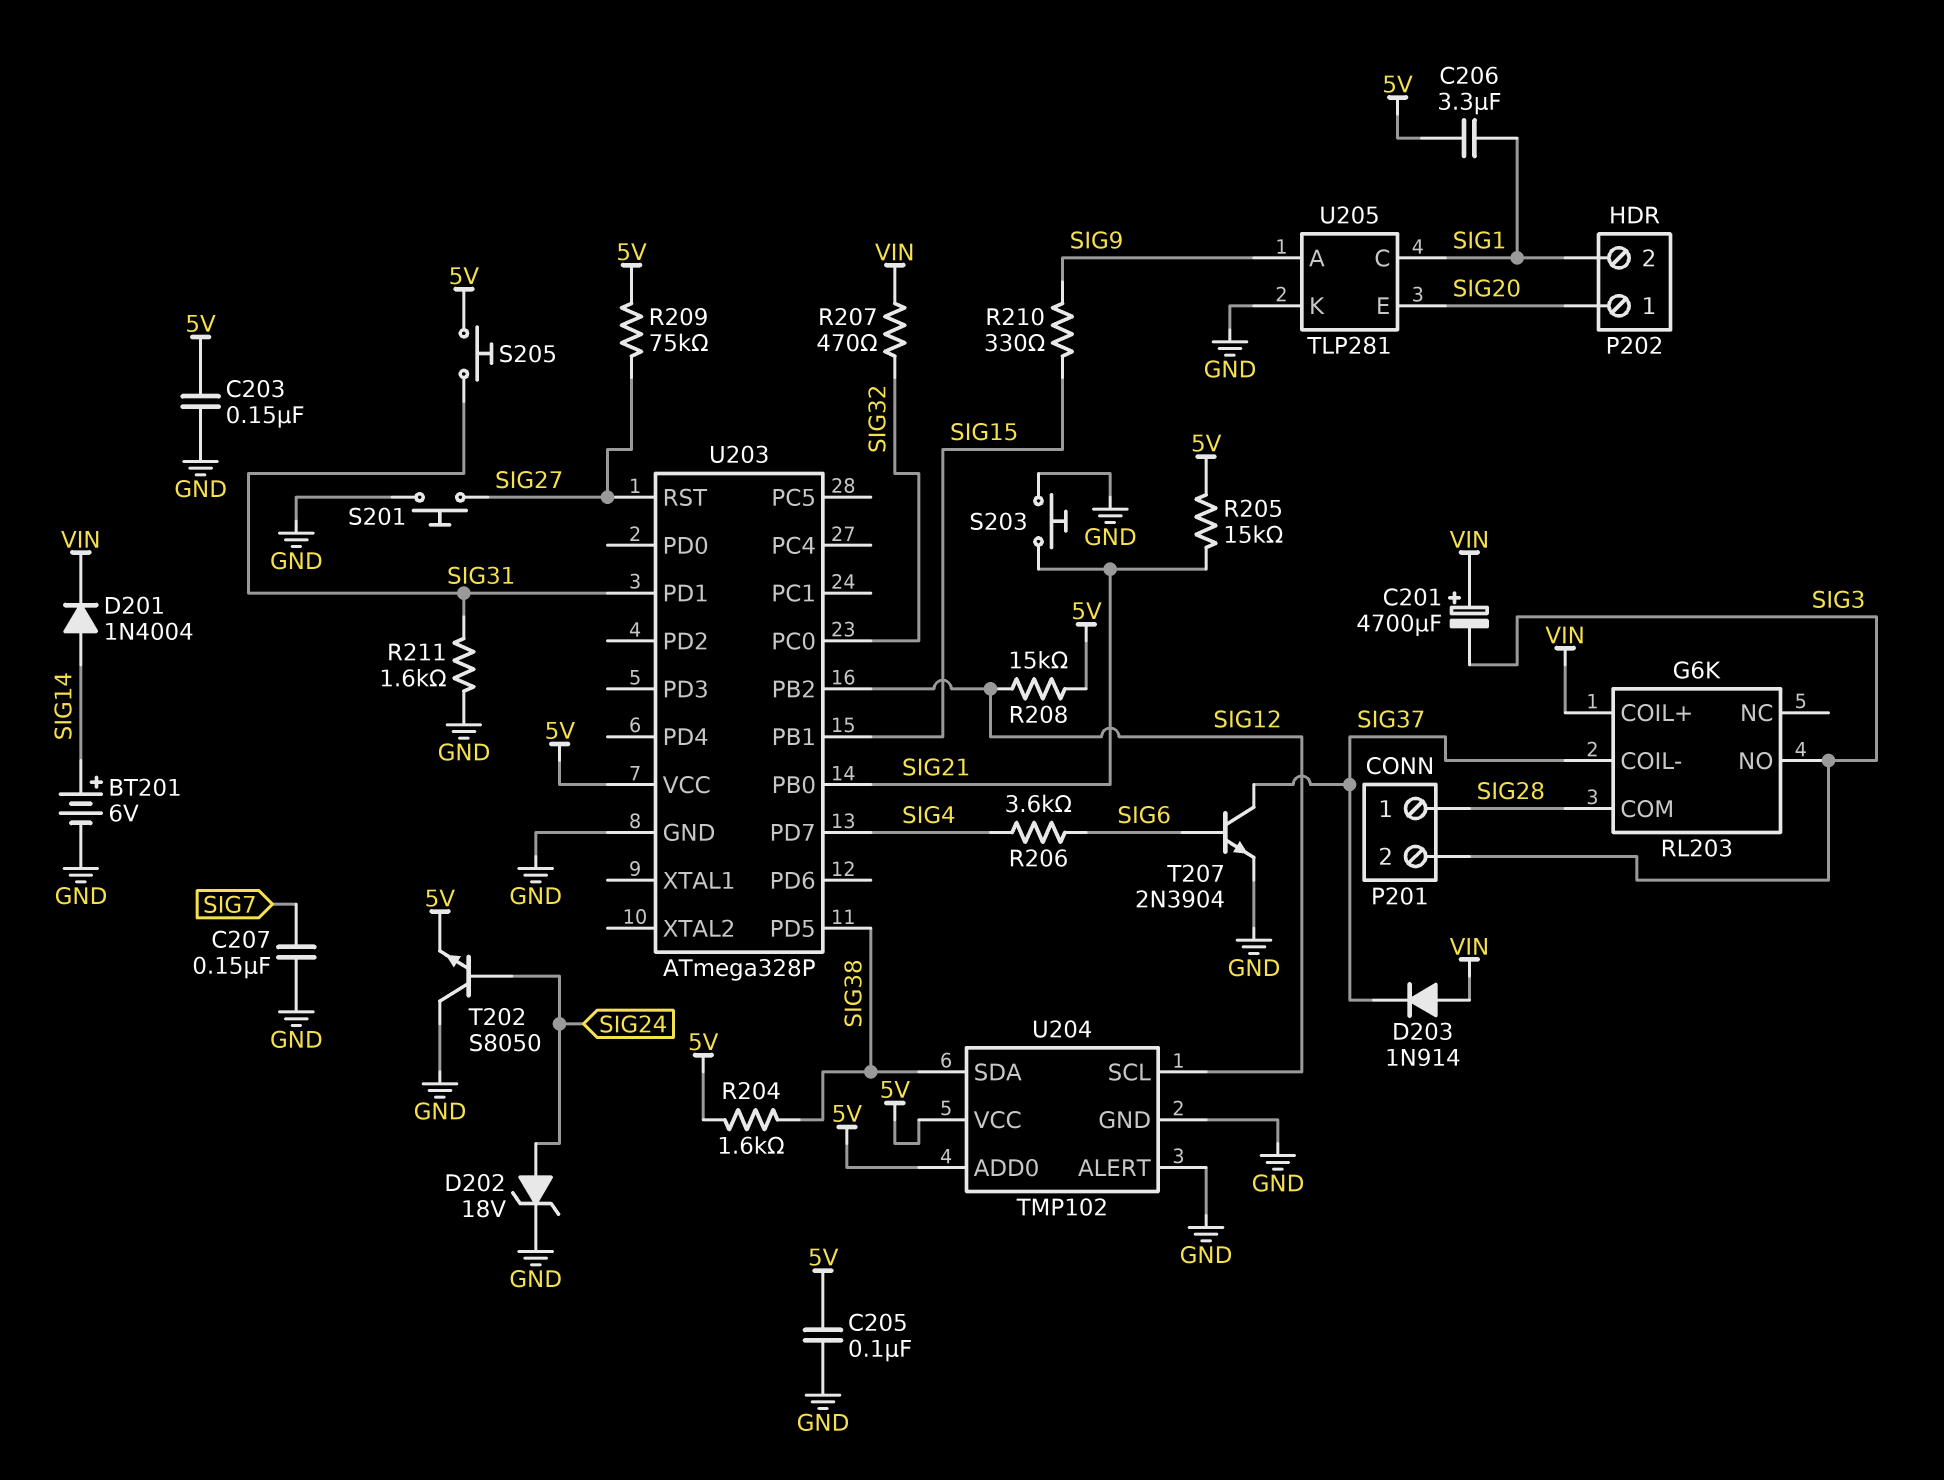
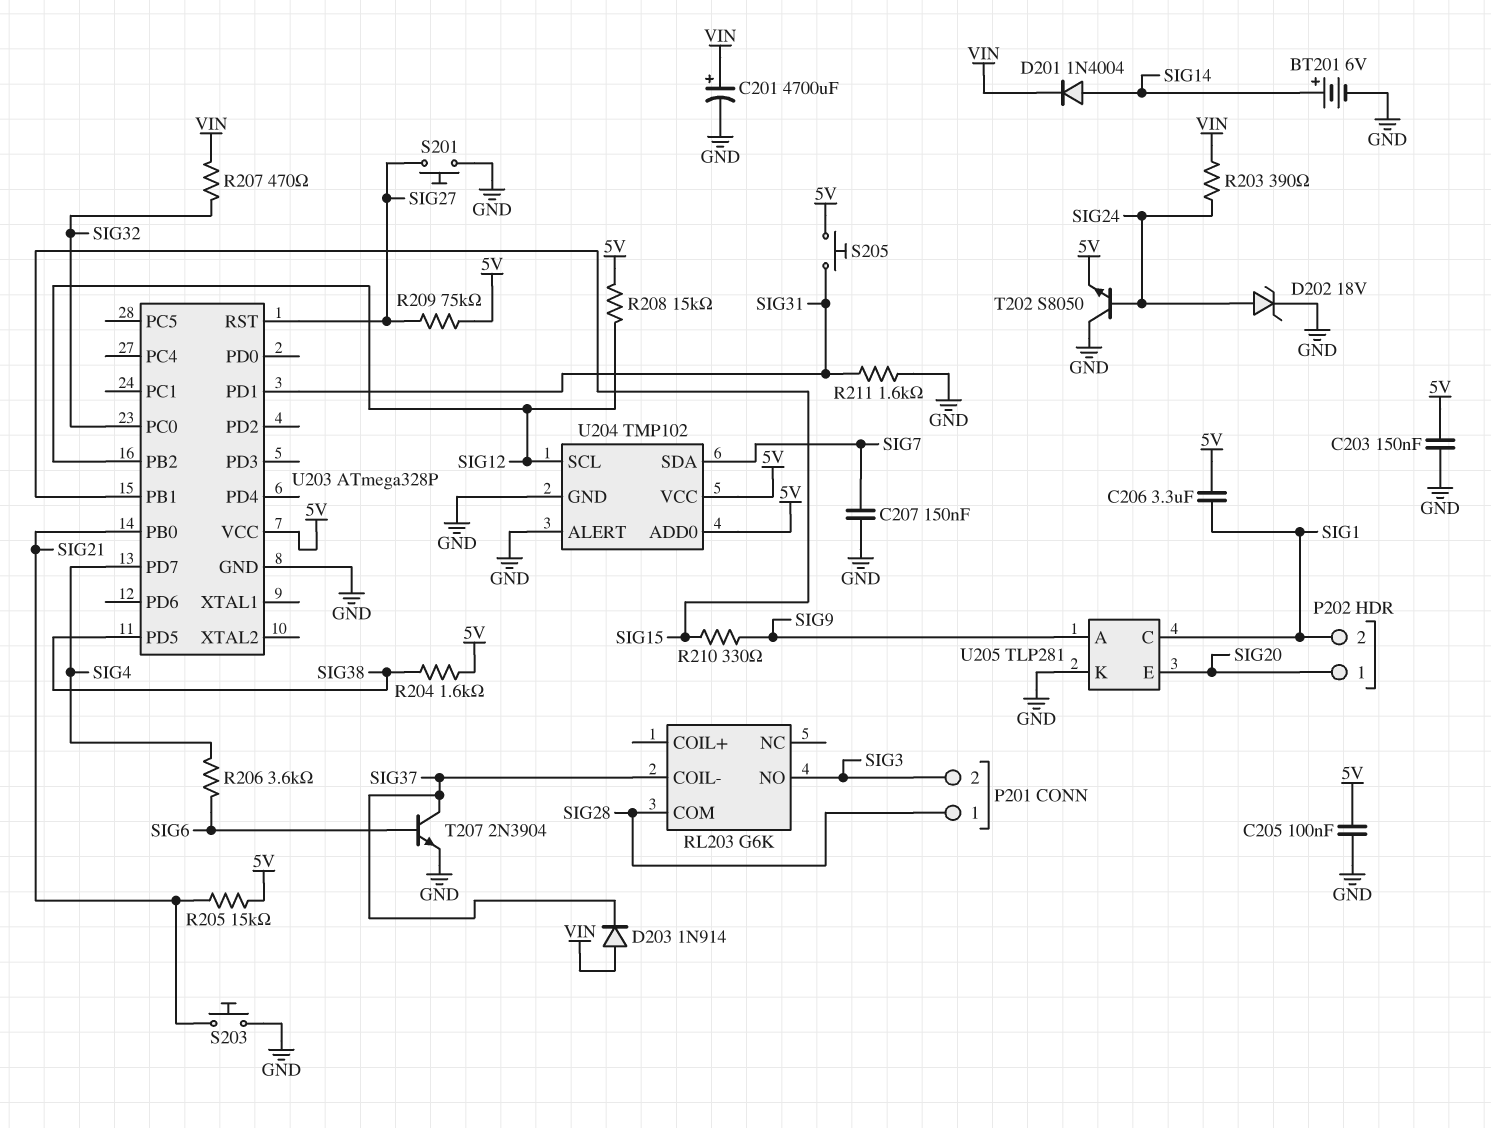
C201: 4700uF (plus VIN, minus SIG3) -> 4700uF (plus VIN, minus GND)
R203: none -> 390 (SIG24, VIN)
RL203 pin COIL+: VIN -> none
U204 pin SDA: SIG38 -> SIG7

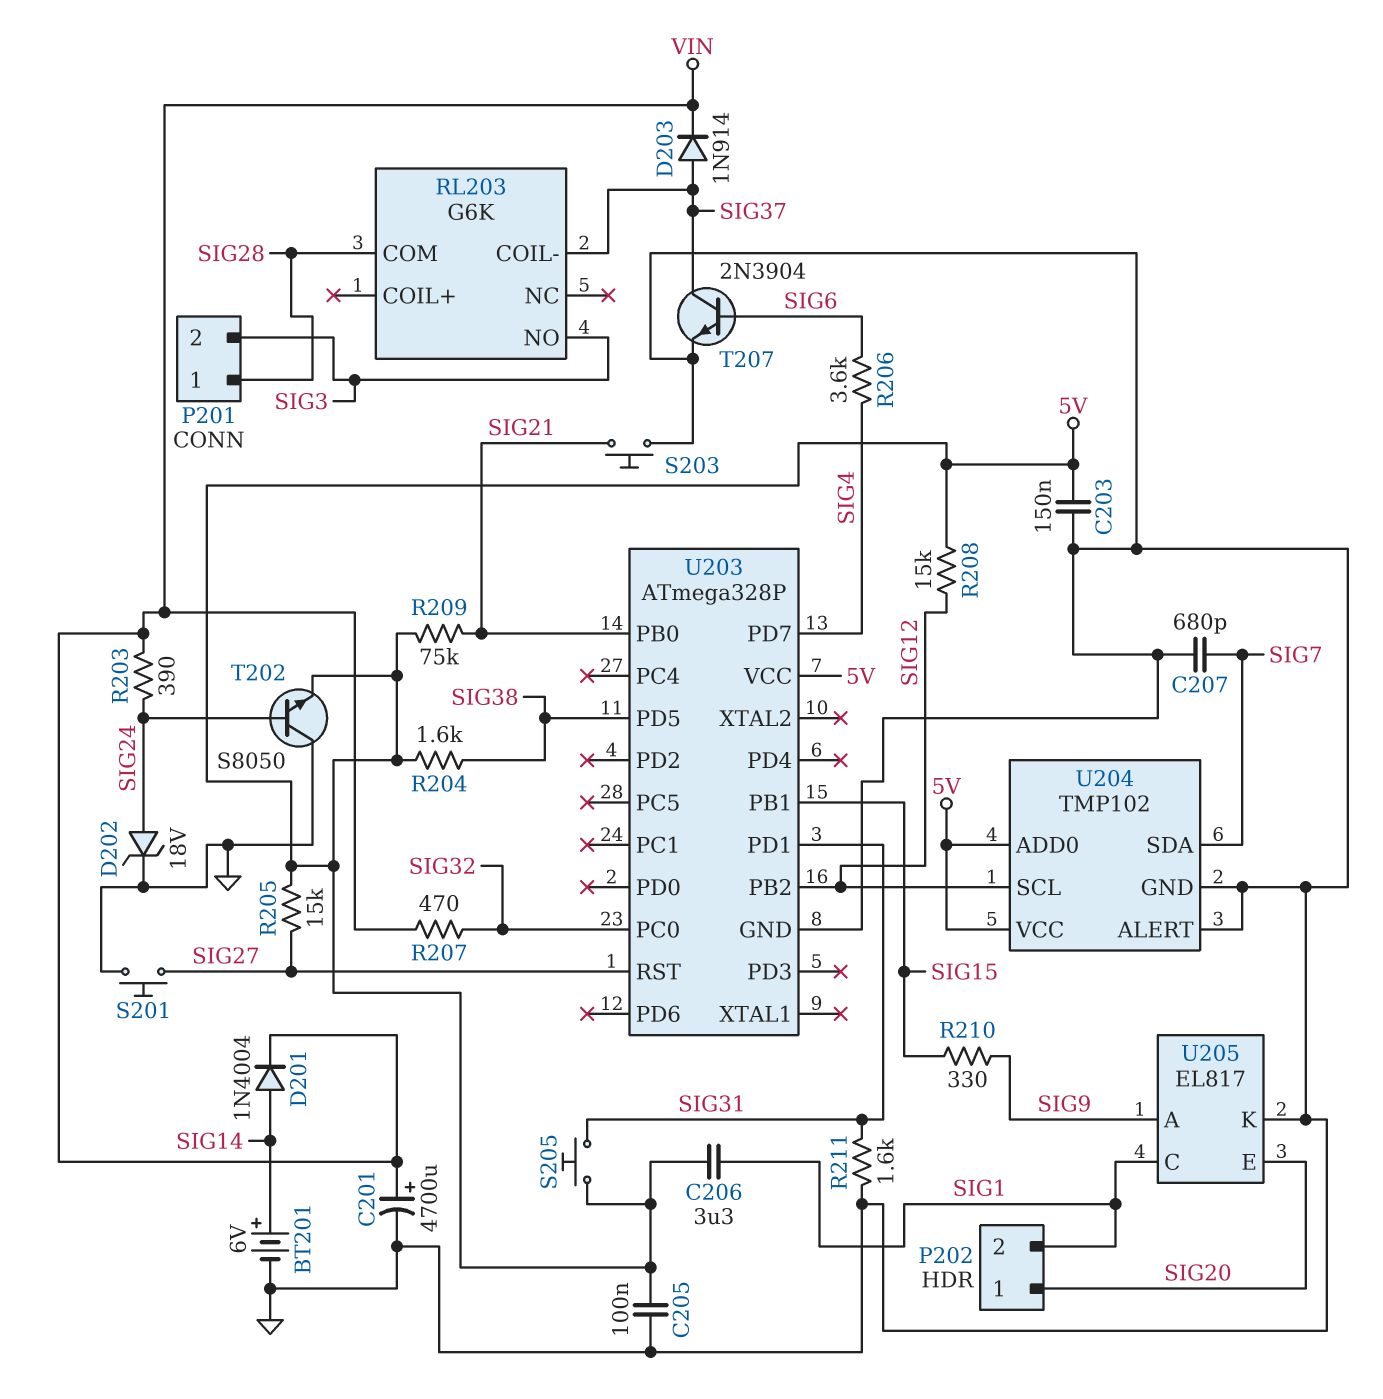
C207: 150nF (GND, SIG7) -> 680pF (GND, SIG7)
D203: diode 1N914 (A VIN, K SIG37) -> diode 1N914 (A SIG37, K VIN)
R205: 15k (5V, SIG21) -> 15k (5V, SIG27)
R209: 75k (5V, SIG27) -> 75k (5V, SIG21)
U205: TLP281 -> EL817

